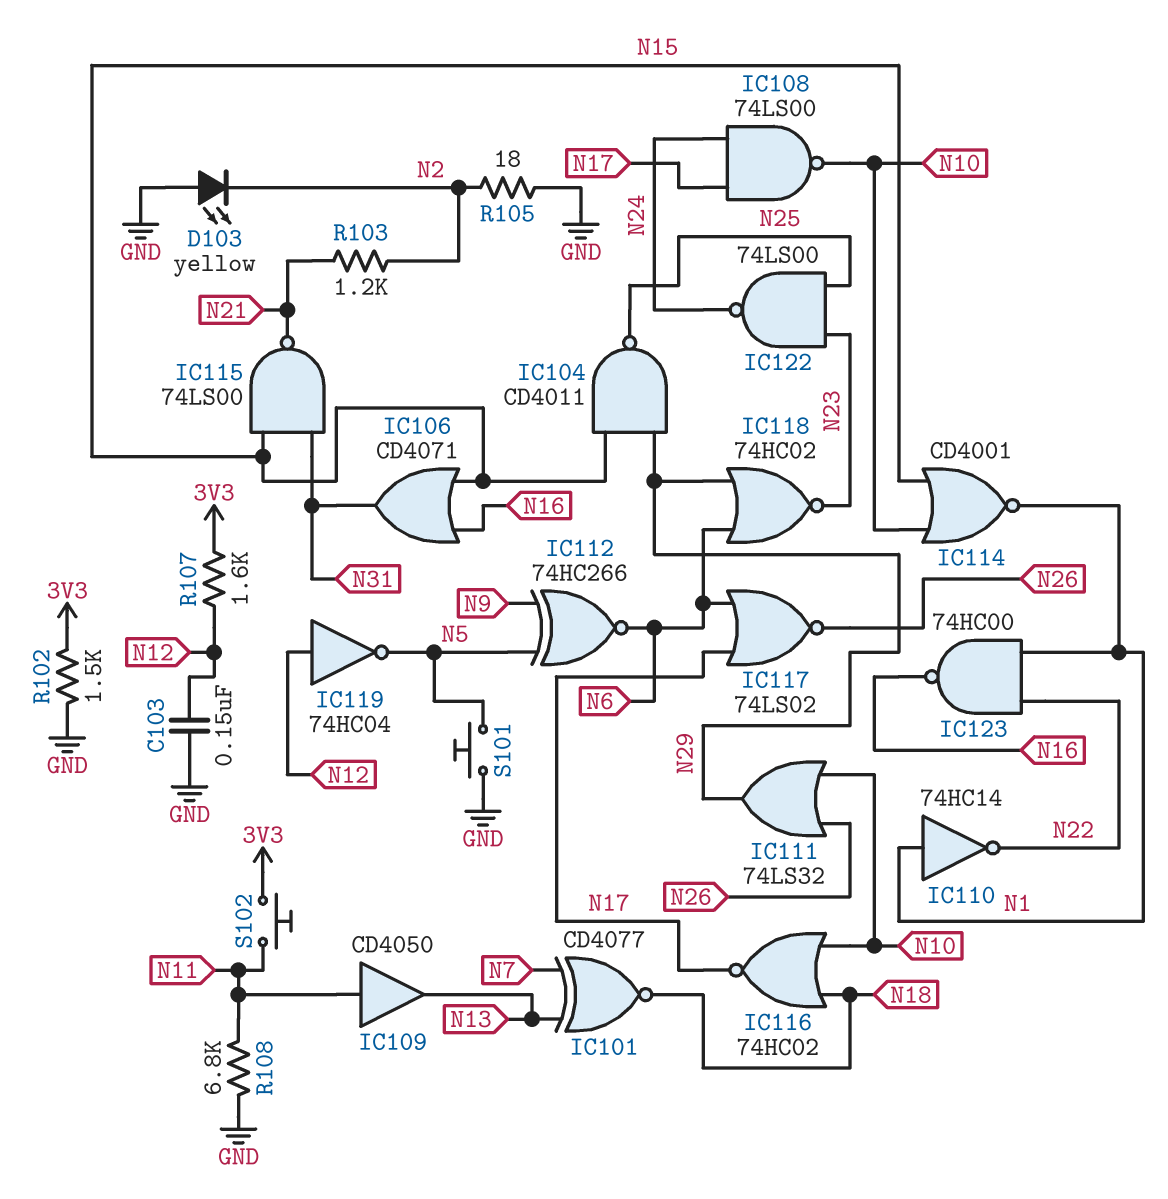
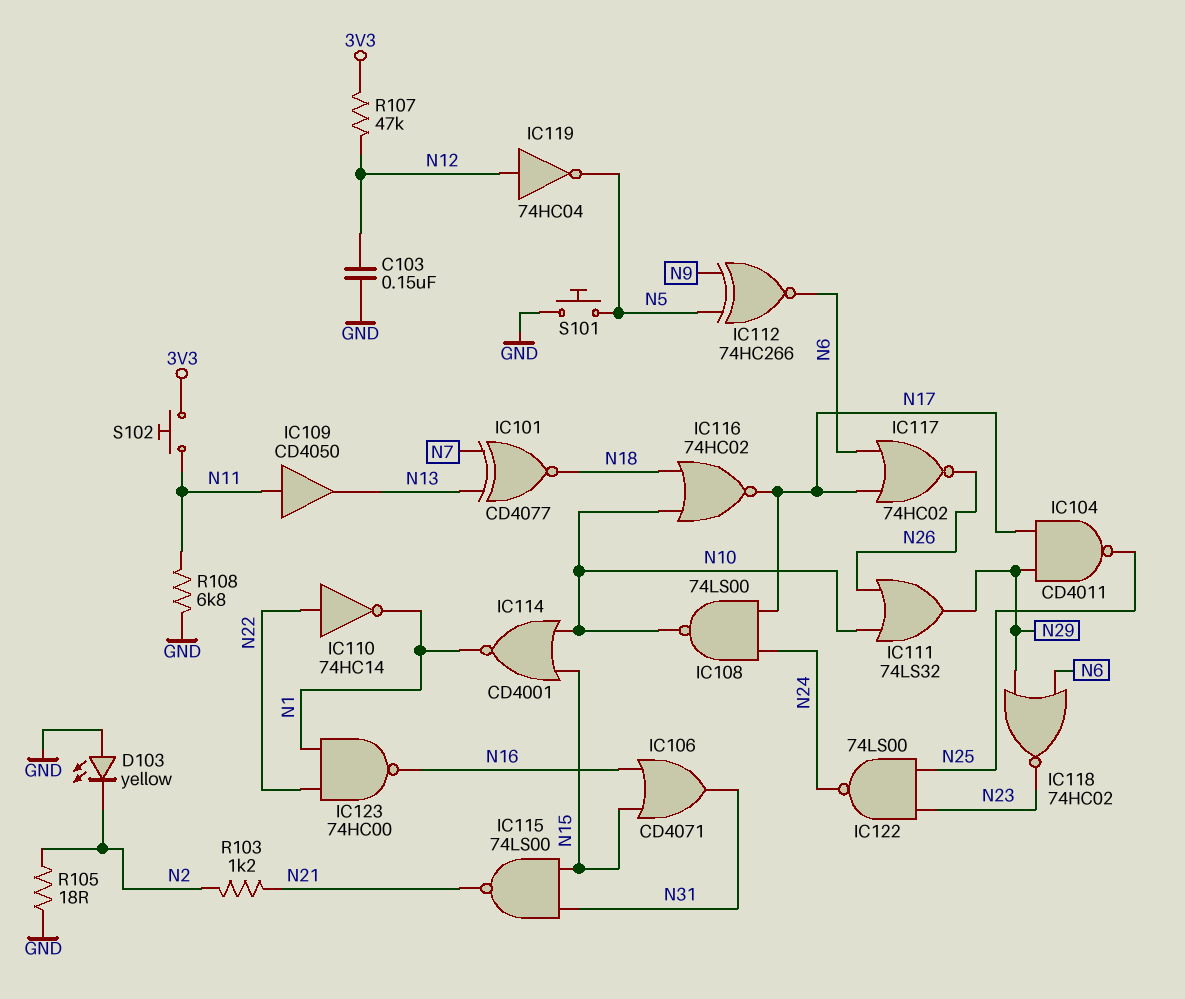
IC104: NAND CD4011 (in N15, in N29, out N25) -> NAND CD4011 (in N17, in N29, out N25)
IC110: NOT 74HC14 (in N1, out N22) -> NOT 74HC14 (in N22, out N1)
IC117: NOR 74LS02 (in N6, in N17, out N26) -> NOR 74HC02 (in N6, in N17, out N26)
R102: 1.5k (3V3, GND) -> none
R107: 1.6k (3V3, N12) -> 47k (3V3, N12)

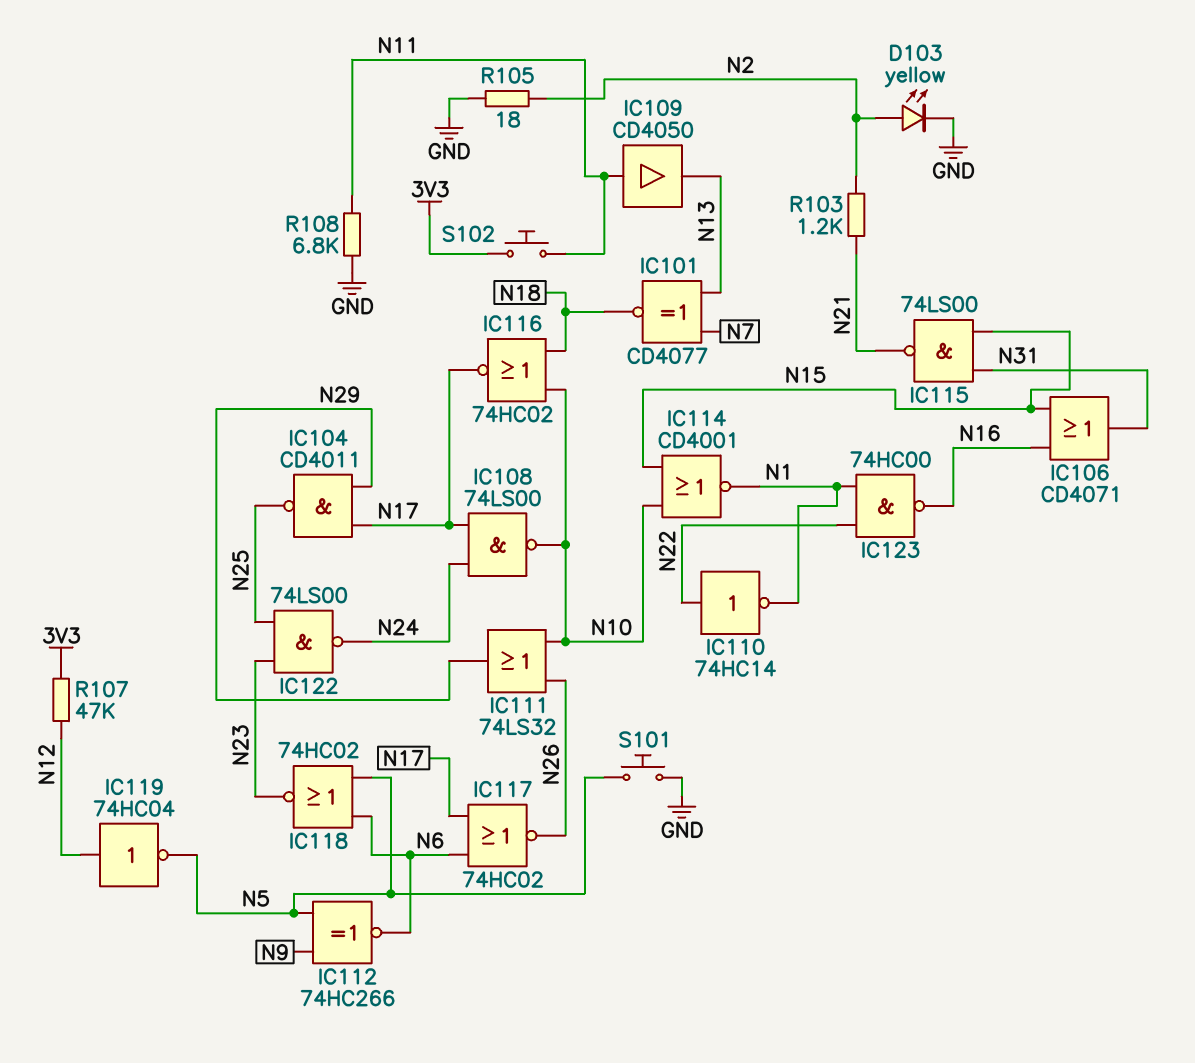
C103: 150nF (GND, N12) -> none
D103: LED yellow (A GND, K N2) -> LED yellow (A N2, K GND)
IC118: NOR 74HC02 (in N6, in N29, out N23) -> NOR 74HC02 (in N5, in N6, out N23)

